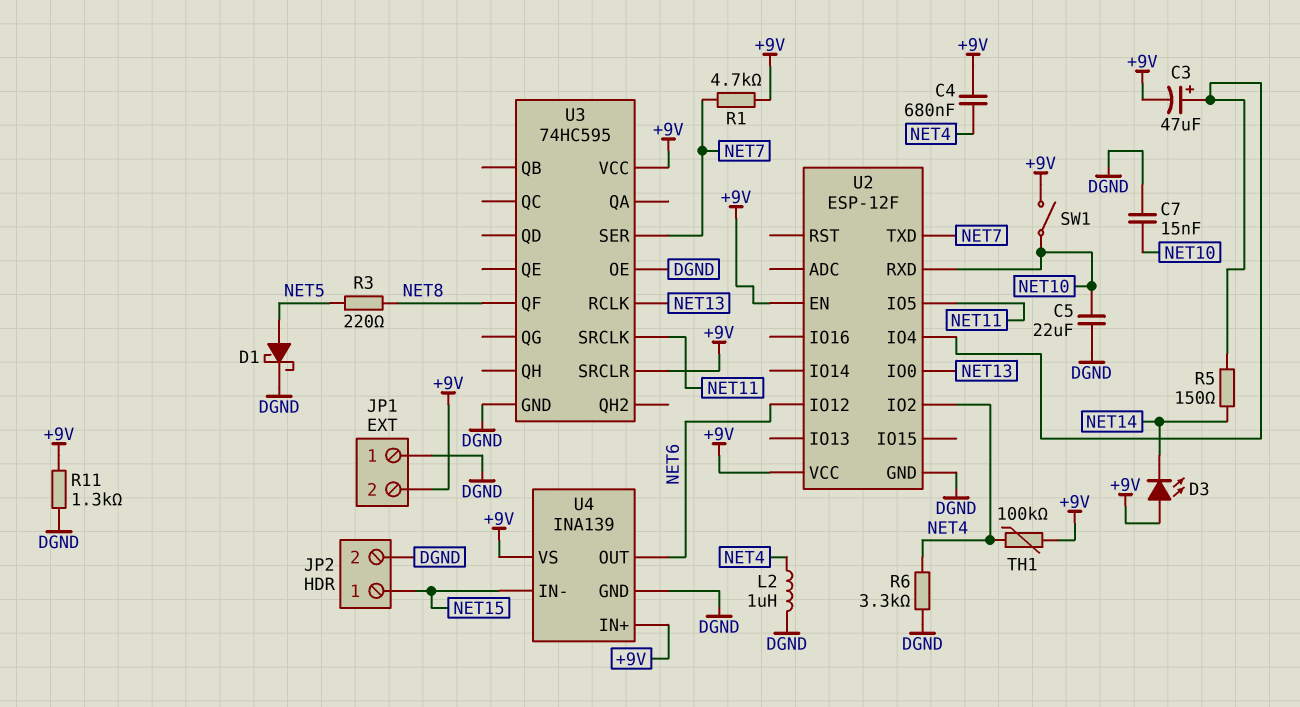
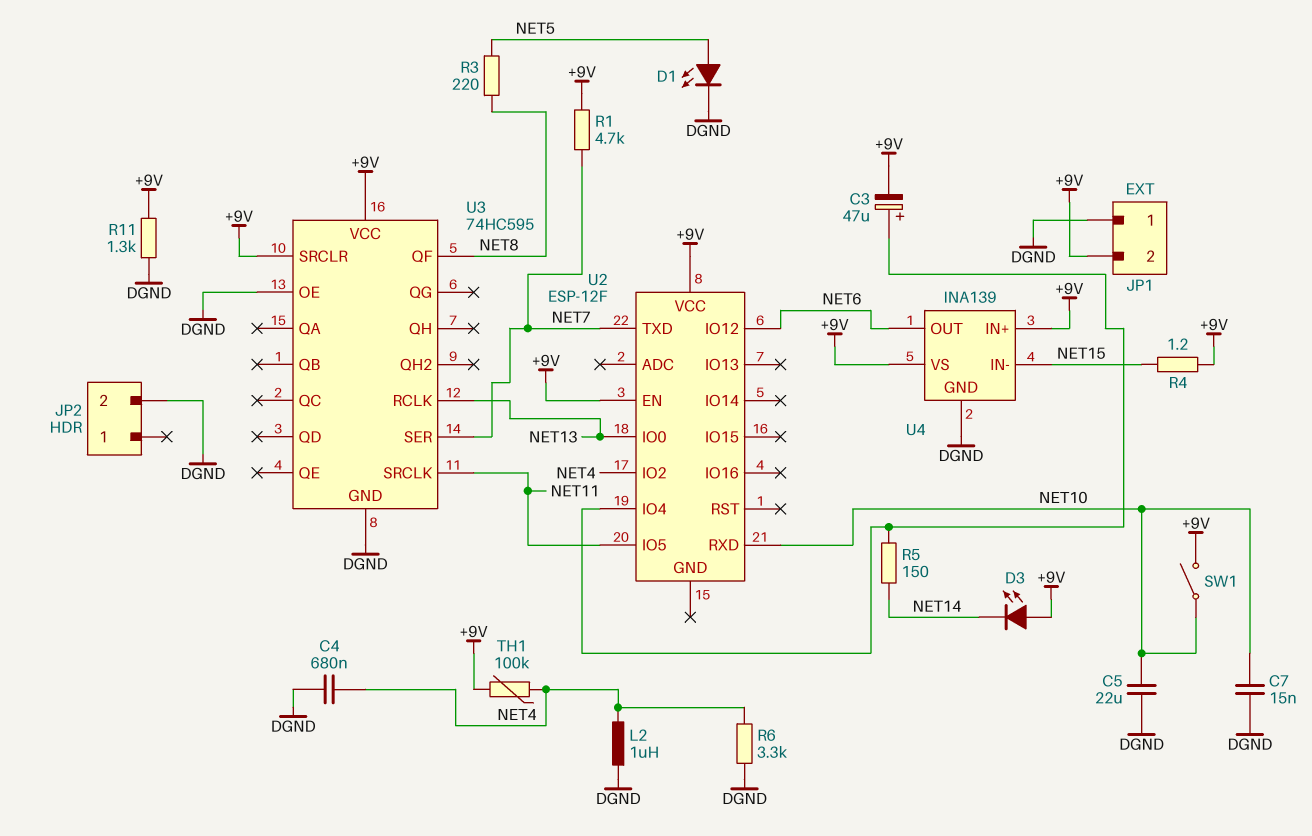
C4: 680nF (+9V, NET4) -> 680nF (DGND, NET4)
D1: schottky (A NET5, K DGND) -> LED (A NET5, K DGND)
JP2 pin 1: NET15 -> none
R4: none -> 1.2 (+9V, NET15)
U2 pin GND: DGND -> none

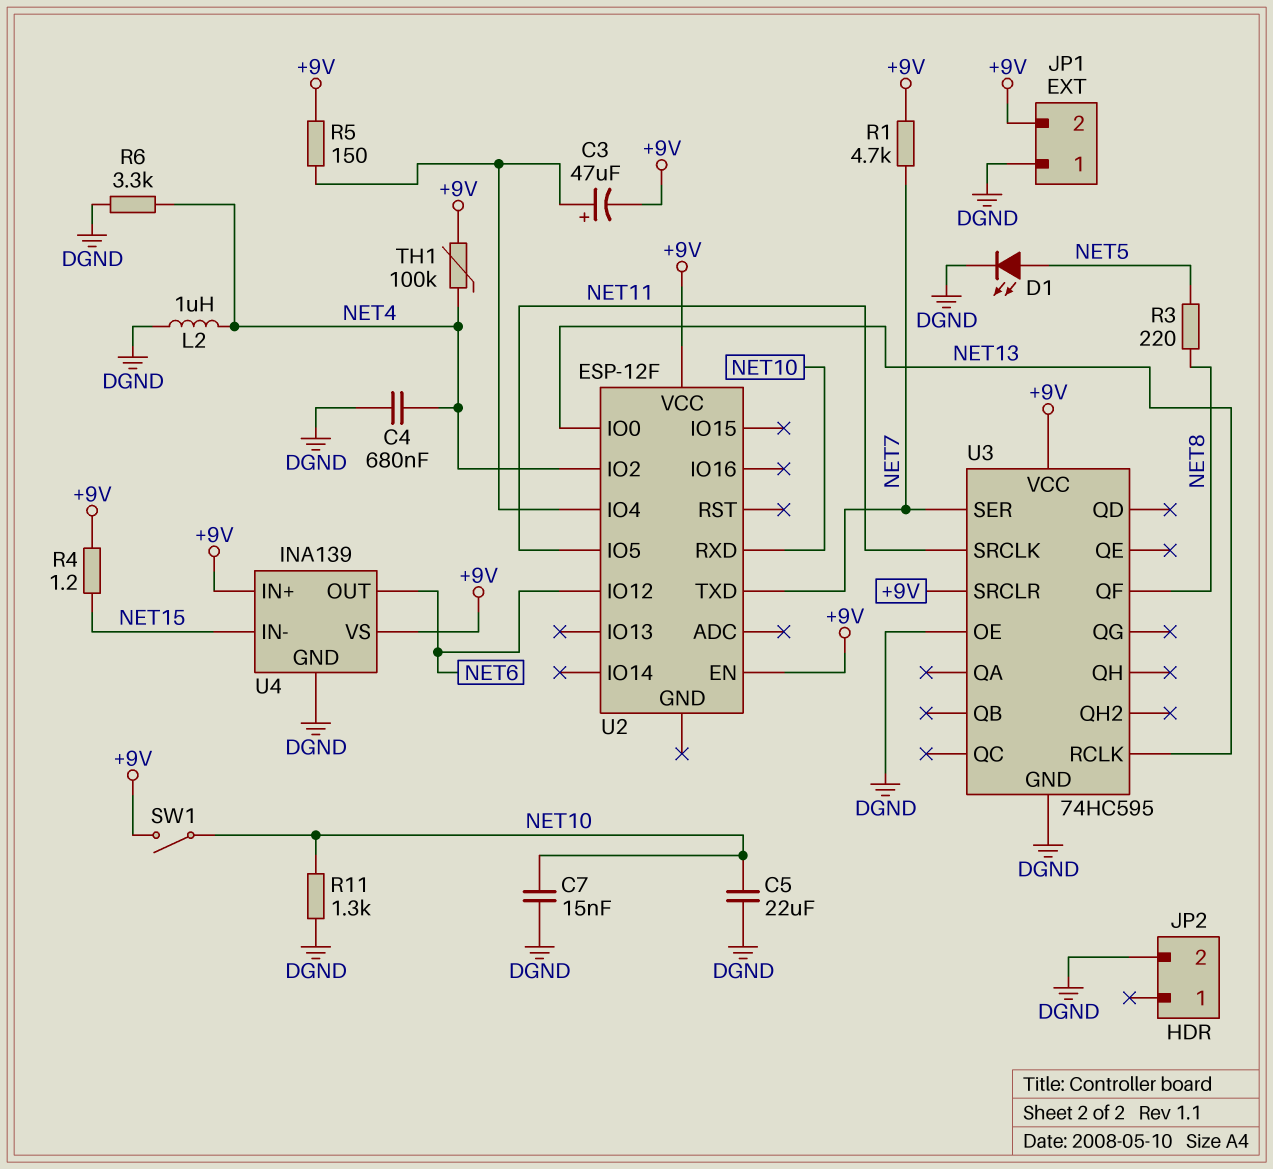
D3: LED (A +9V, K NET14) -> none
R5: 150 (NET14, U2/IO4) -> 150 (+9V, U2/IO4)
R11: 1.3k (+9V, DGND) -> 1.3k (DGND, NET10)

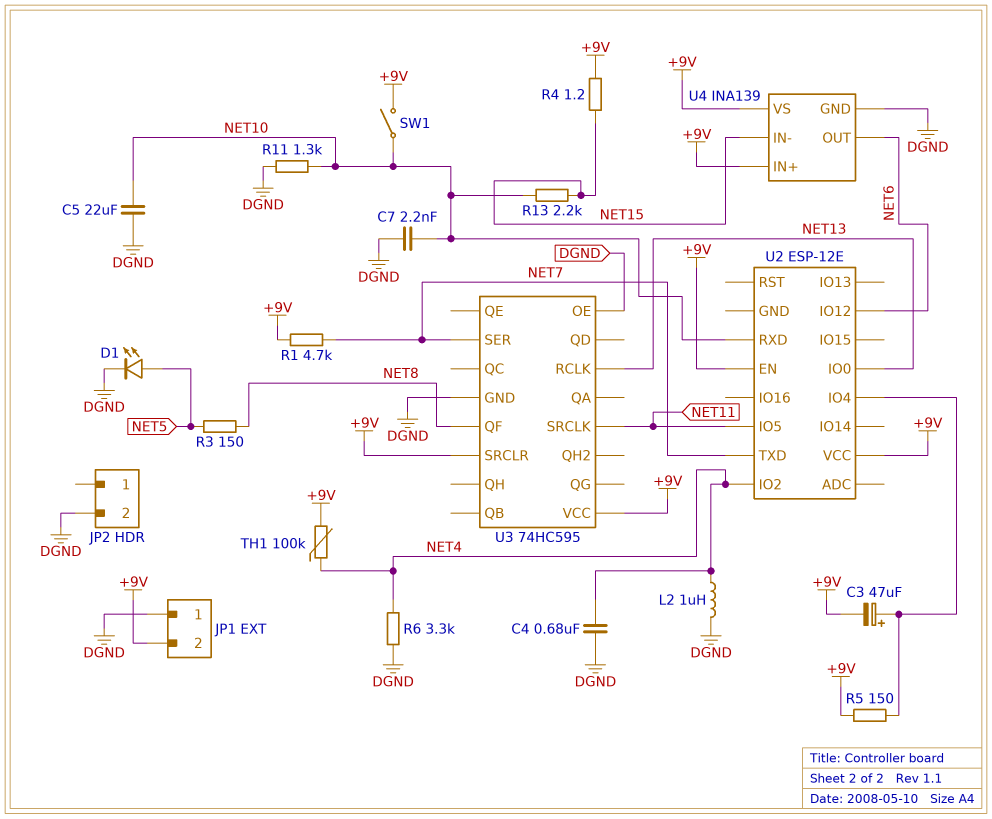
C7: 15nF (DGND, NET10) -> 2.2nF (DGND, NET10)
R3: 220 (NET5, NET8) -> 150 (NET5, NET8)
R13: none -> 2.2k (NET10, NET15)
U2: ESP-12F -> ESP-12E

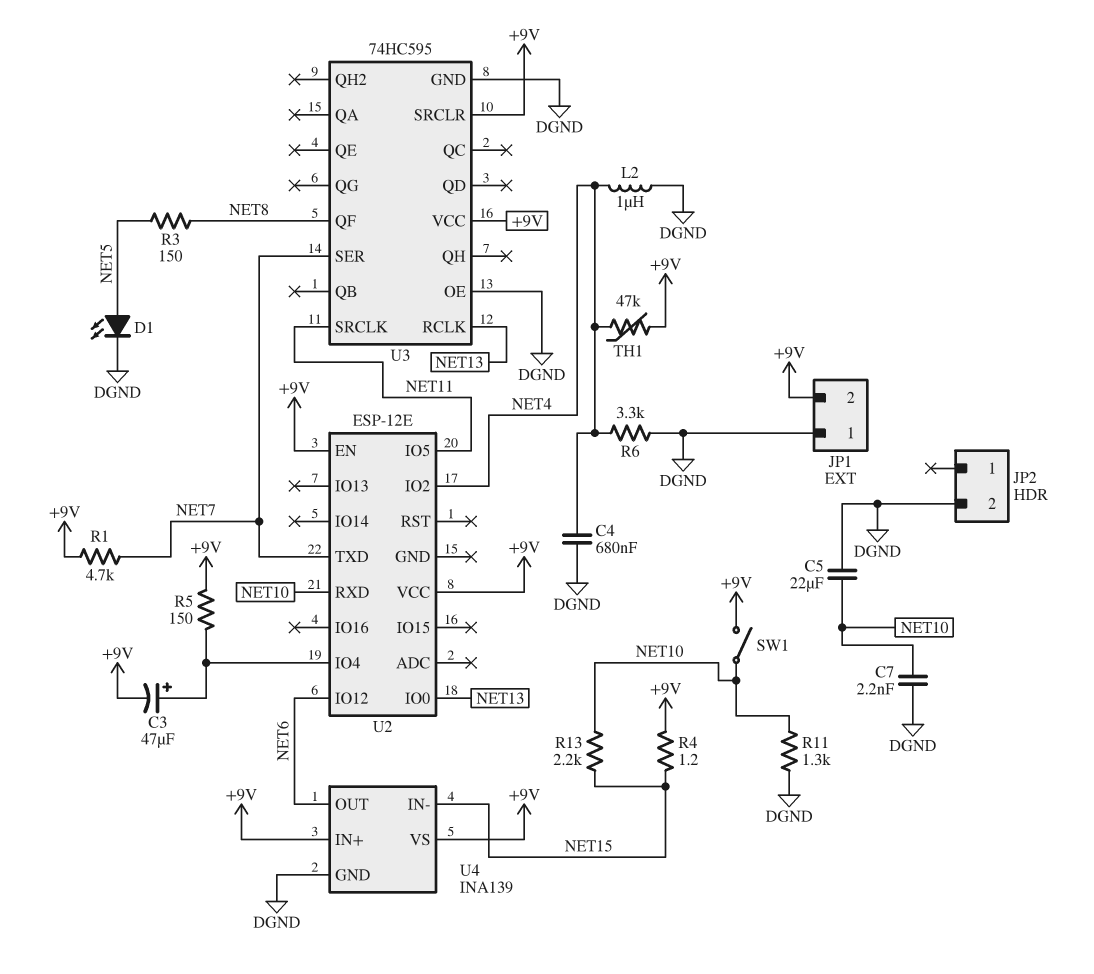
TH1: 100k (+9V, NET4) -> 47k (+9V, NET4)

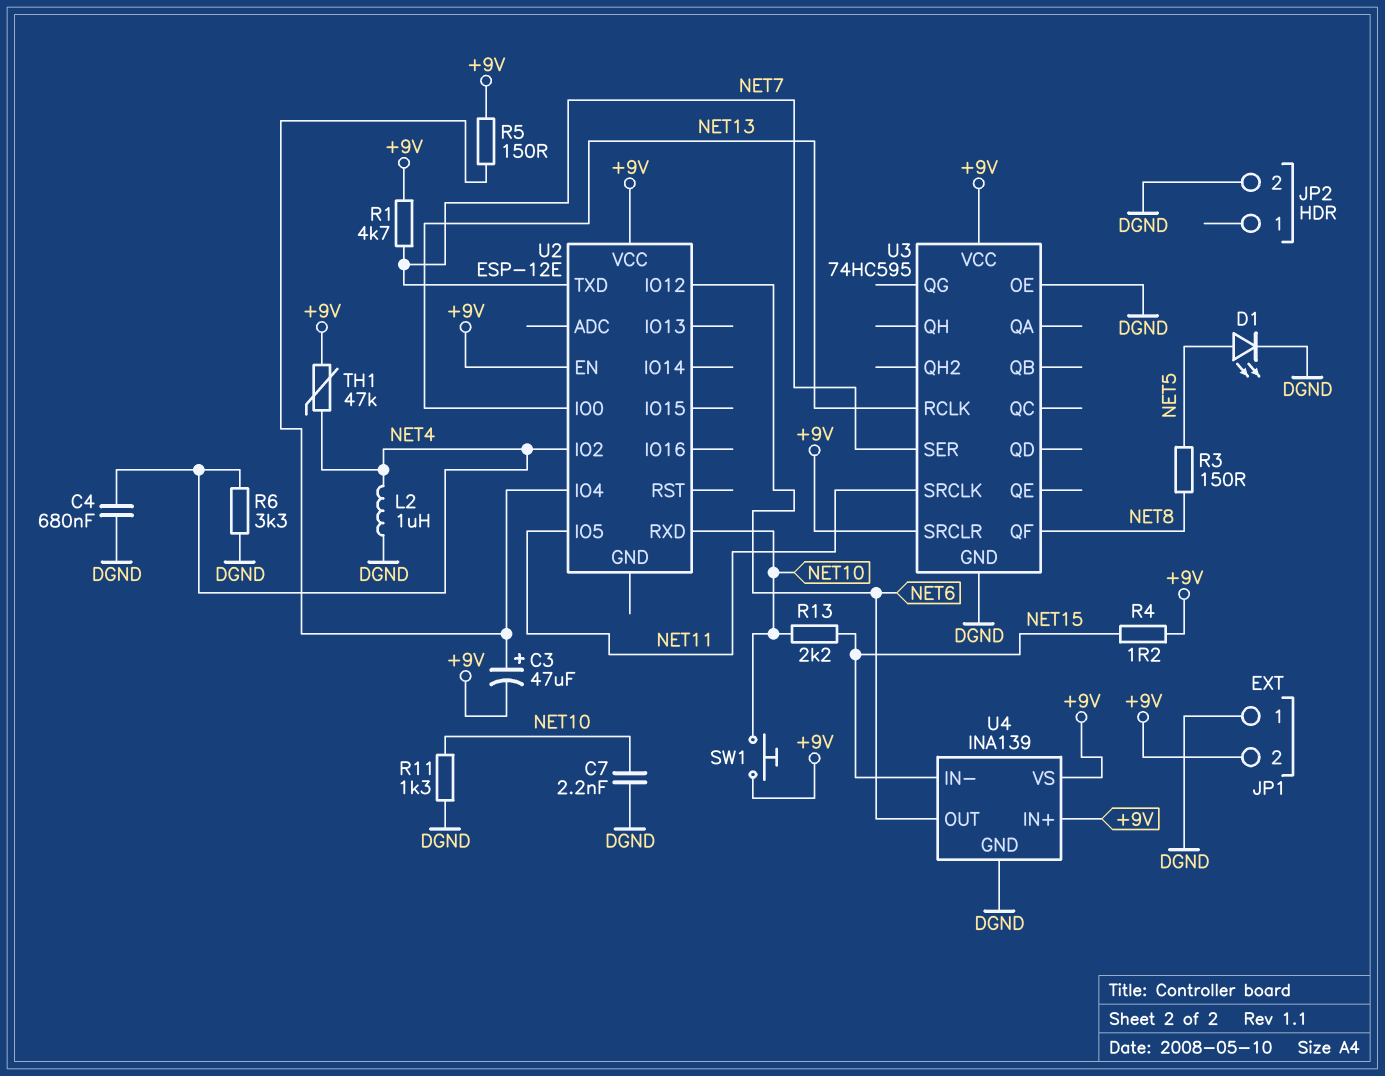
C5: 22uF (DGND, NET10) -> none
SW1: switch (+9V, NET10) -> button (+9V, NET10)

